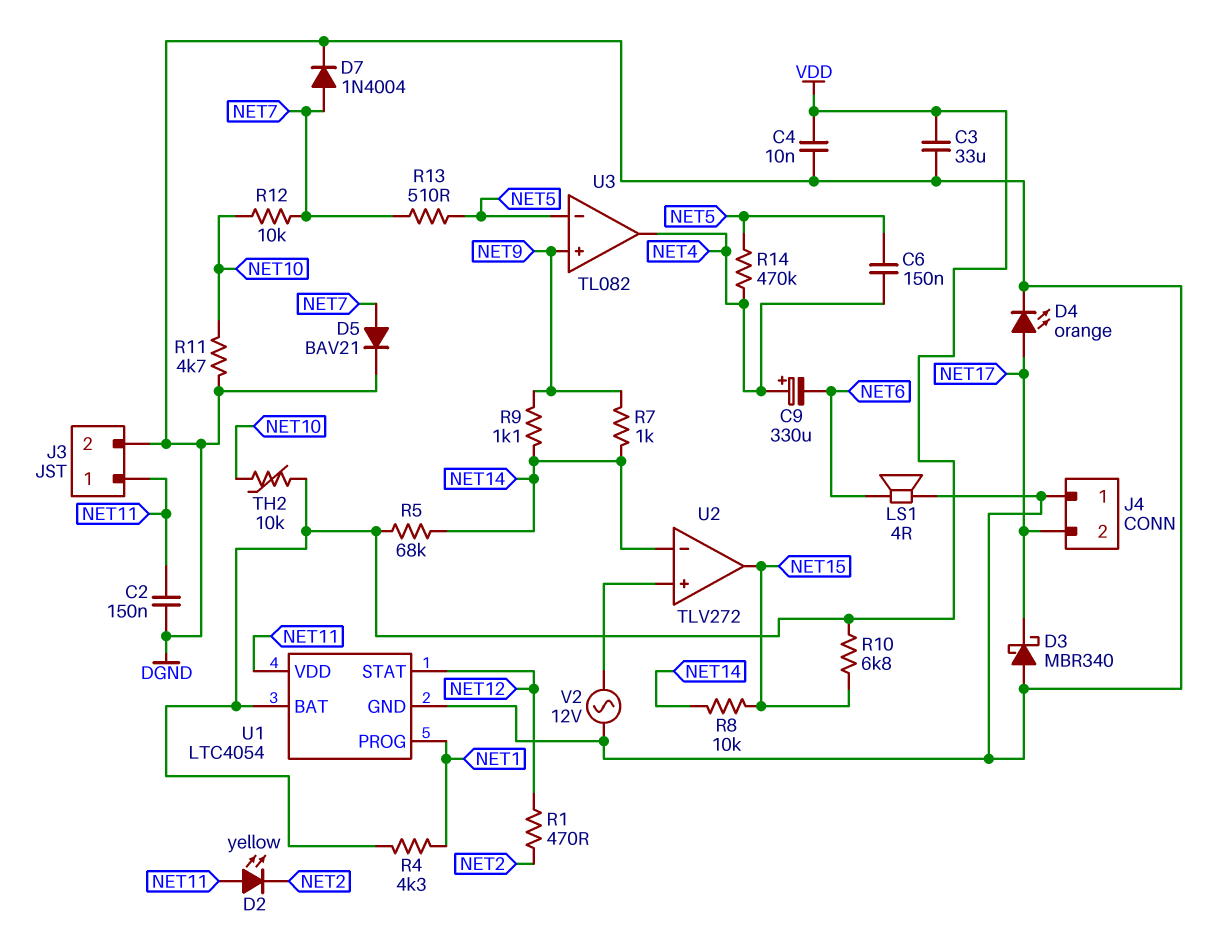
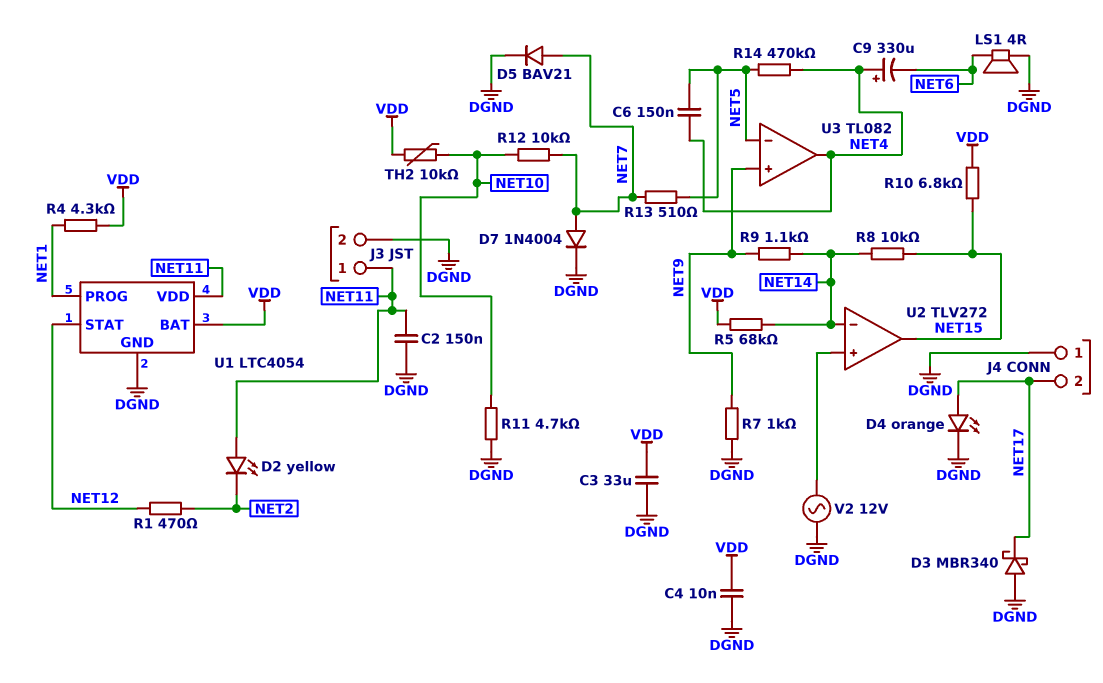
R7: 1k (NET9, NET14) -> 1k (DGND, NET9)

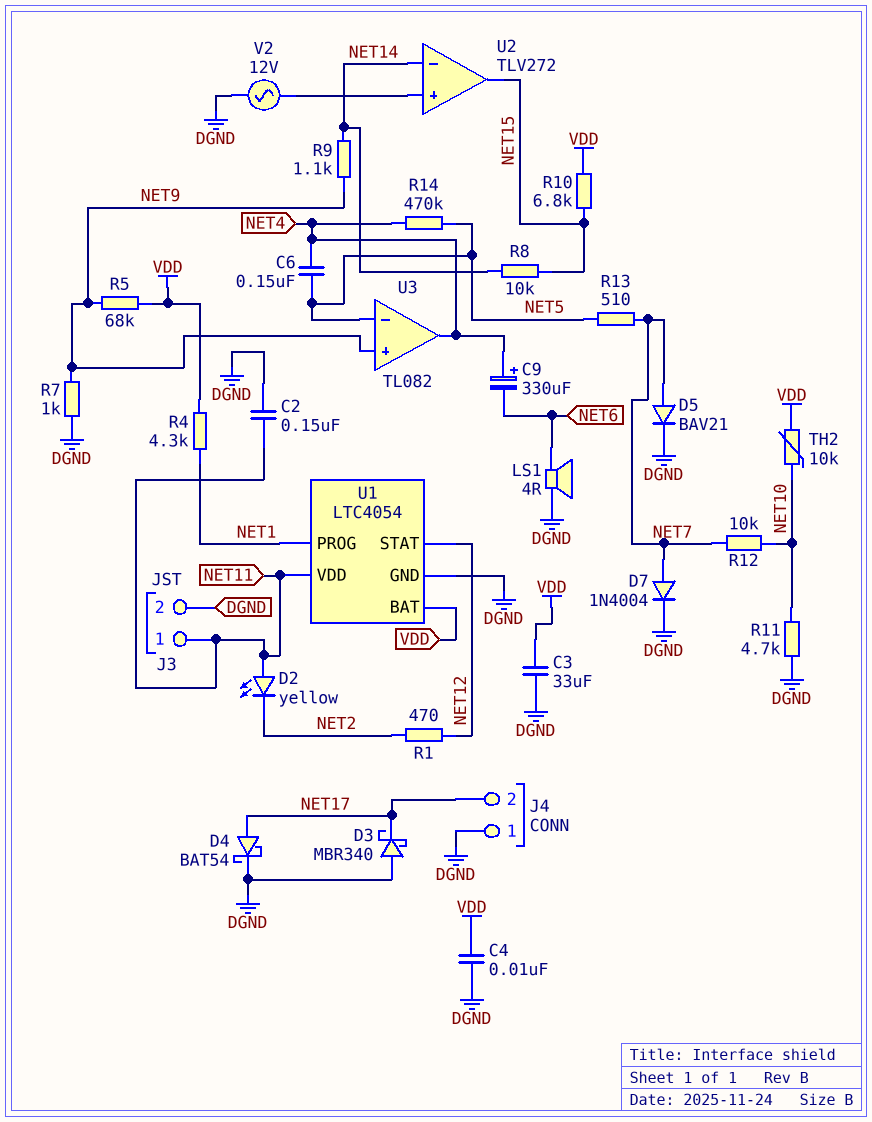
D4: LED orange (A NET17, K DGND) -> schottky BAT54 (A NET17, K DGND)
R5: 68k (NET14, VDD) -> 68k (NET9, VDD)

